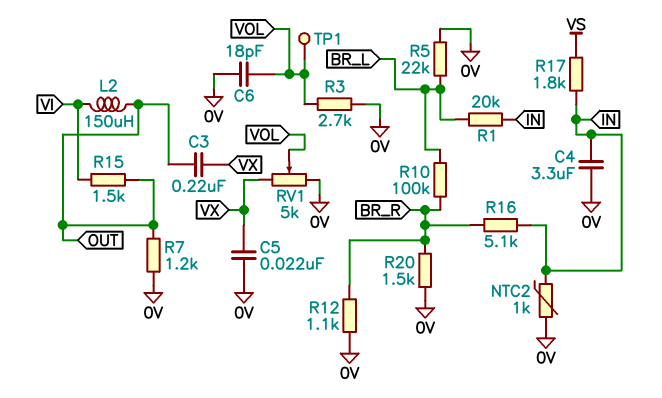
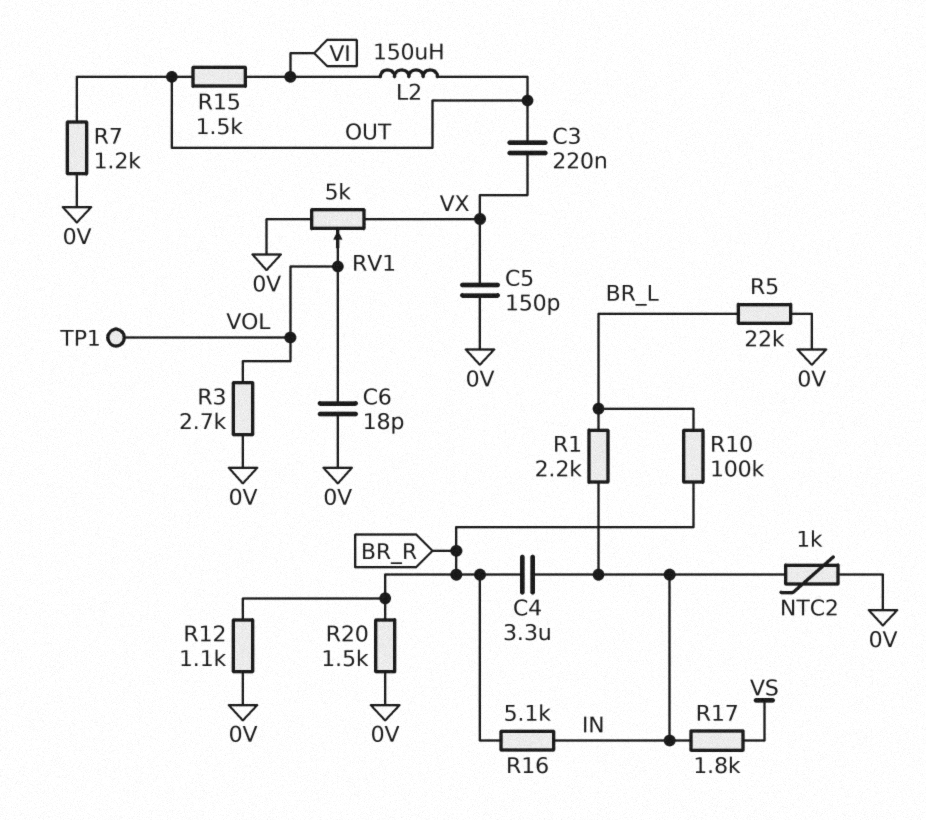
C4: 3.3uF (0V, IN) -> 3.3uF (BR_R, IN)
C5: 22nF (0V, VX) -> 150pF (0V, VX)
R1: 20k (BR_L, IN) -> 2.2k (BR_L, IN)

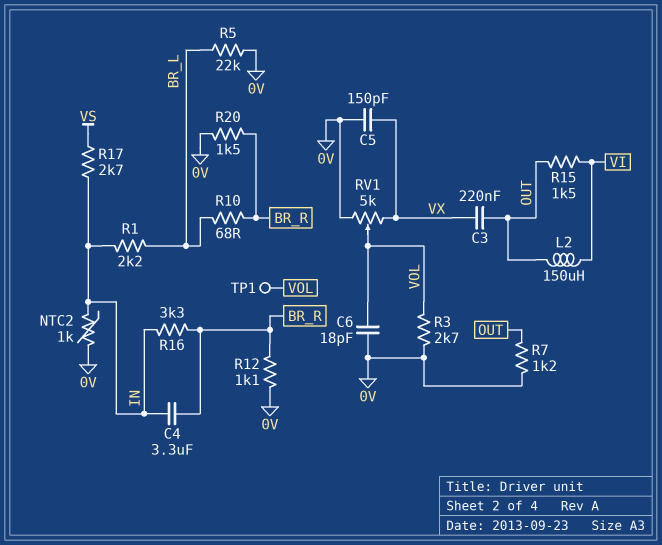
R10: 100k (BR_L, BR_R) -> 68 (BR_L, BR_R)
R16: 5.1k (BR_R, IN) -> 3.3k (BR_R, IN)
R17: 1.8k (IN, VS) -> 2.7k (IN, VS)

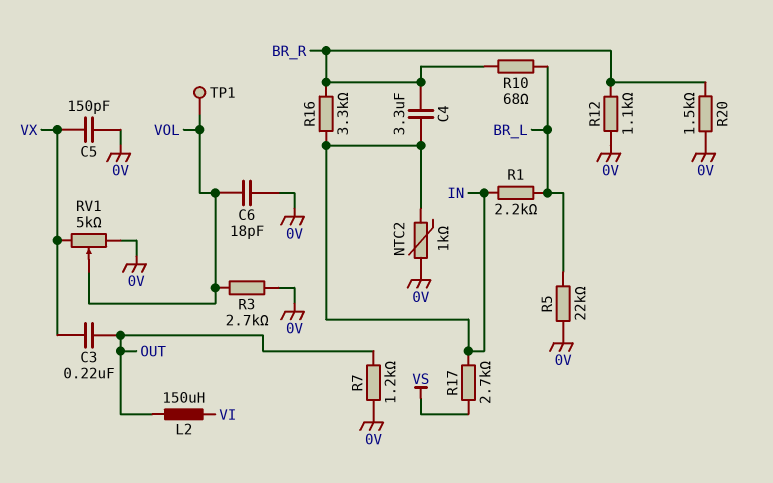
R15: 1.5k (OUT, VI) -> none

